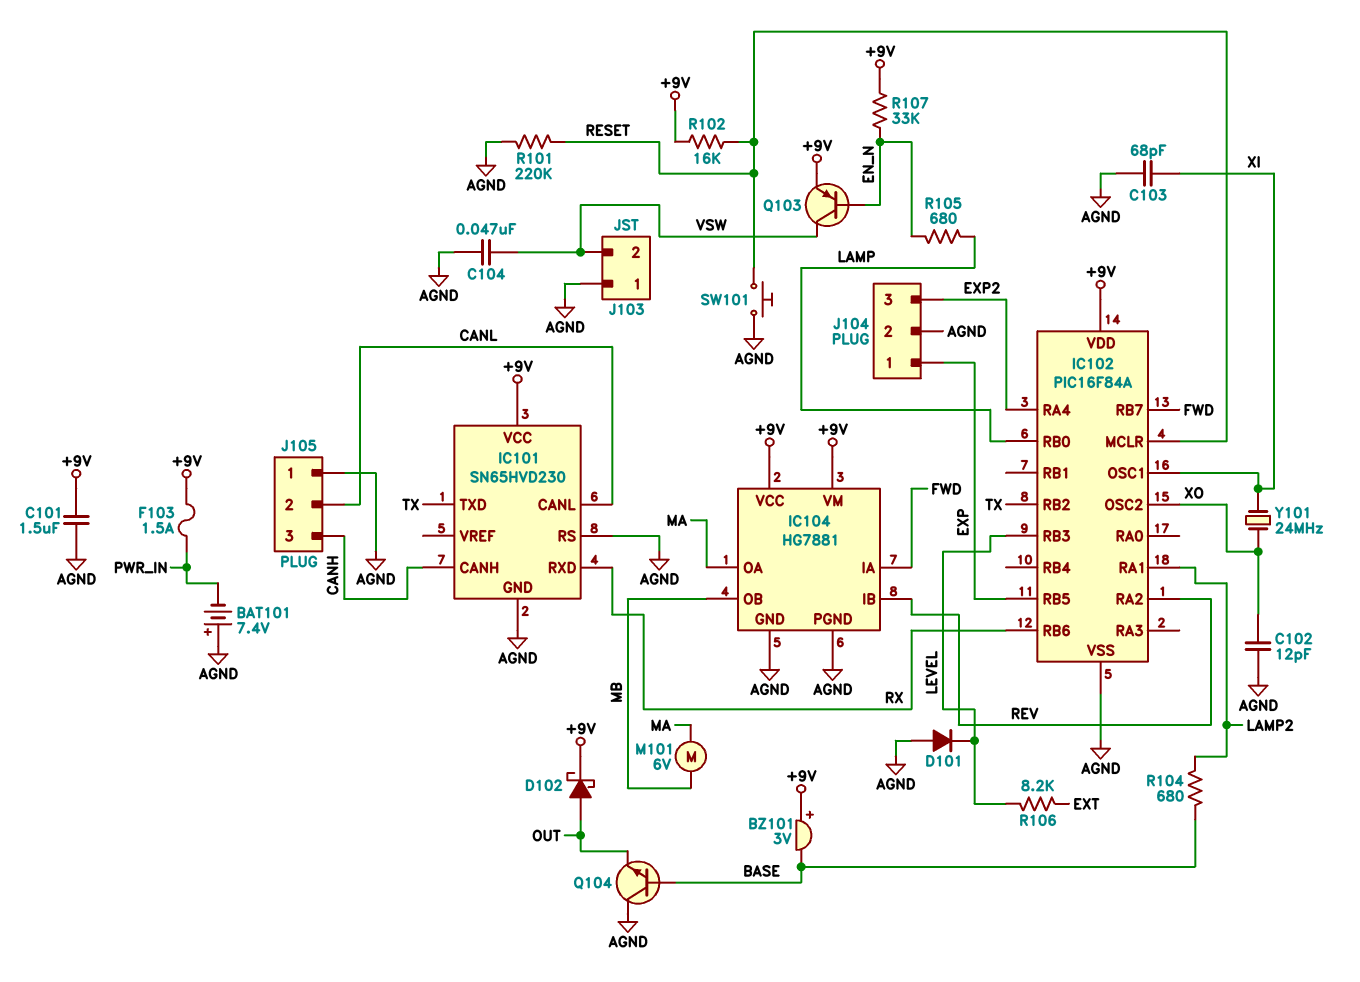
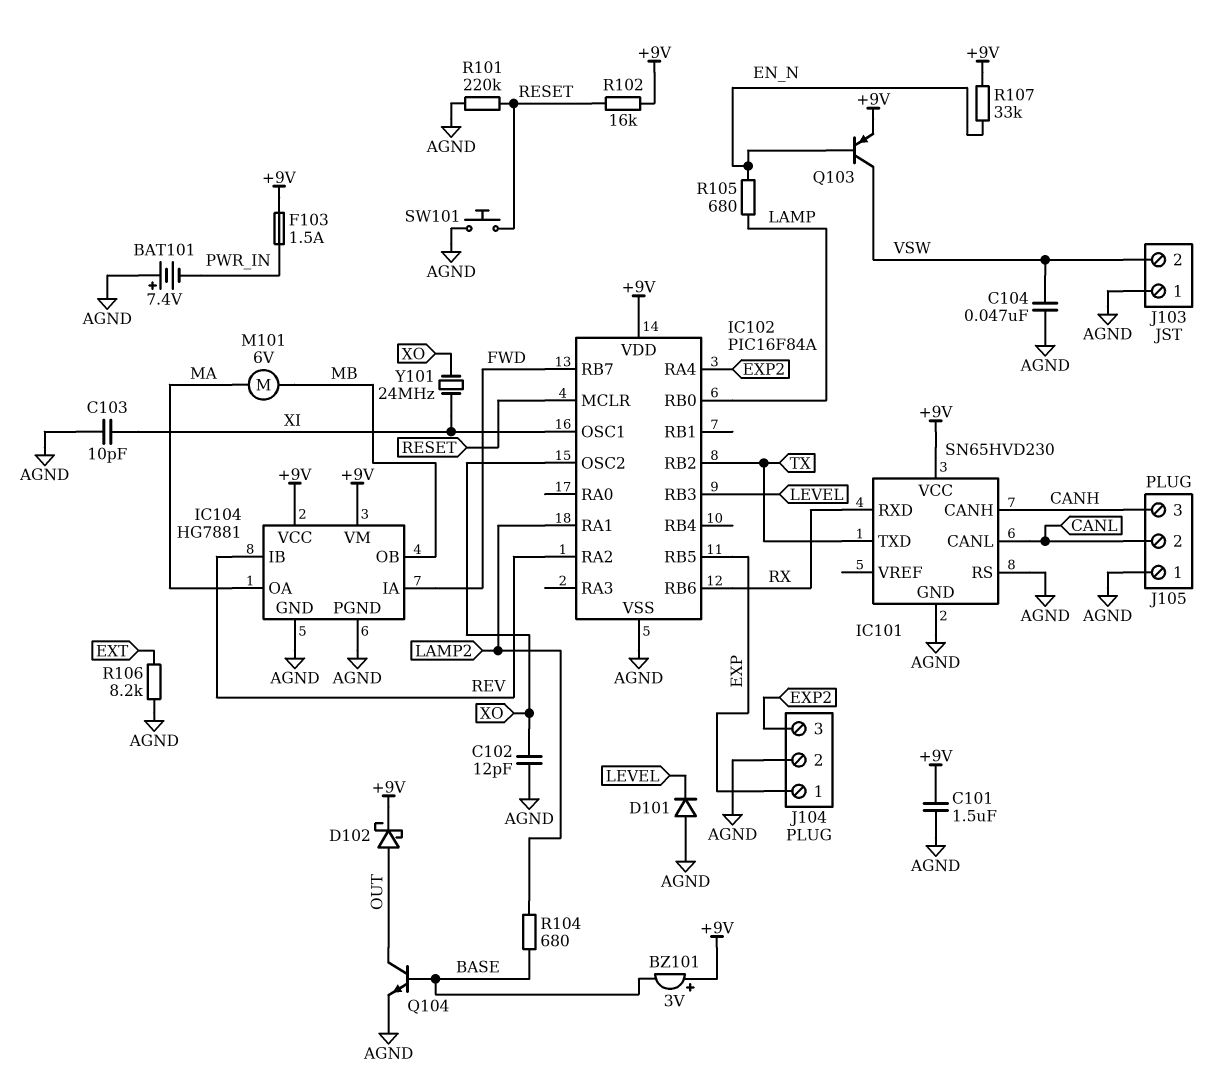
C103: 68pF (AGND, XI) -> 10pF (AGND, XI)
Q104: NPN (B BASE, C AGND, E OUT) -> NPN (B BASE, C OUT, E AGND)
R106: 8.2k (EXT, LEVEL) -> 8.2k (AGND, EXT)

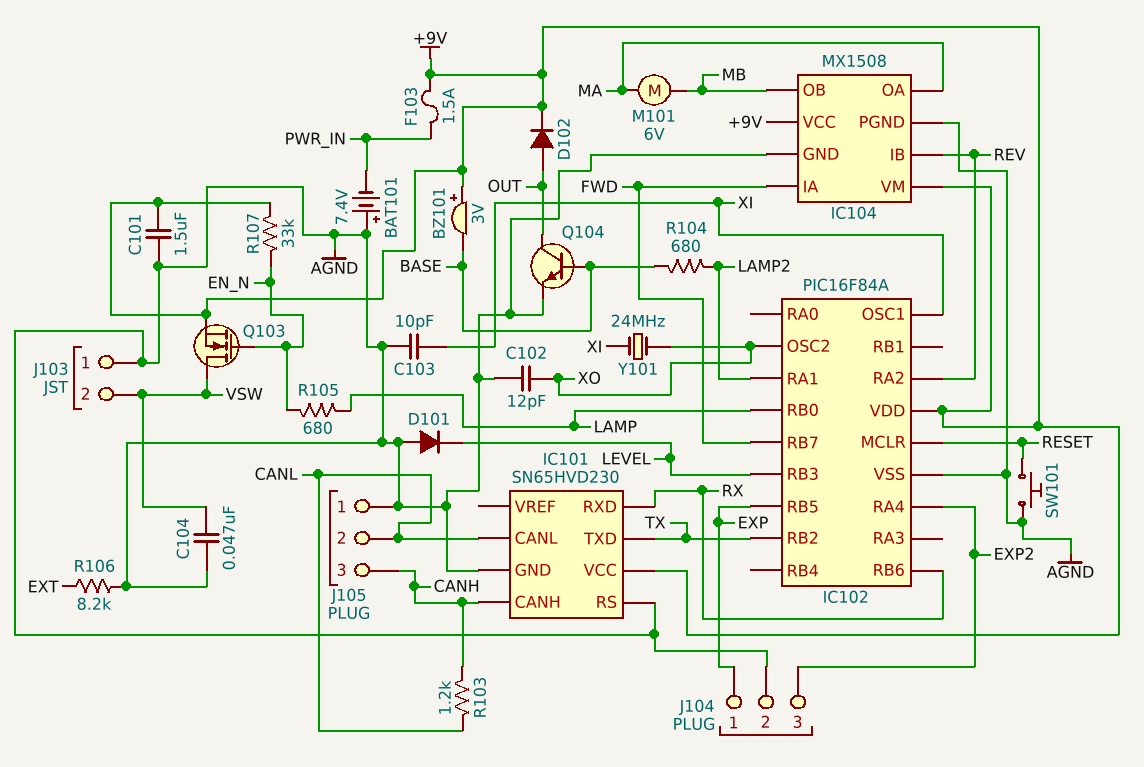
D102: schottky (A OUT, K +9V) -> diode (A OUT, K +9V)
IC104: HG7881 -> MX1508
Q103: PNP (B EN_N, C VSW, E +9V) -> NMOS (G EN_N, D VSW, S +9V)
R101: 220k (AGND, RESET) -> none
R102: 16k (+9V, RESET) -> none
R103: none -> 1.2k (CANH, CANL)

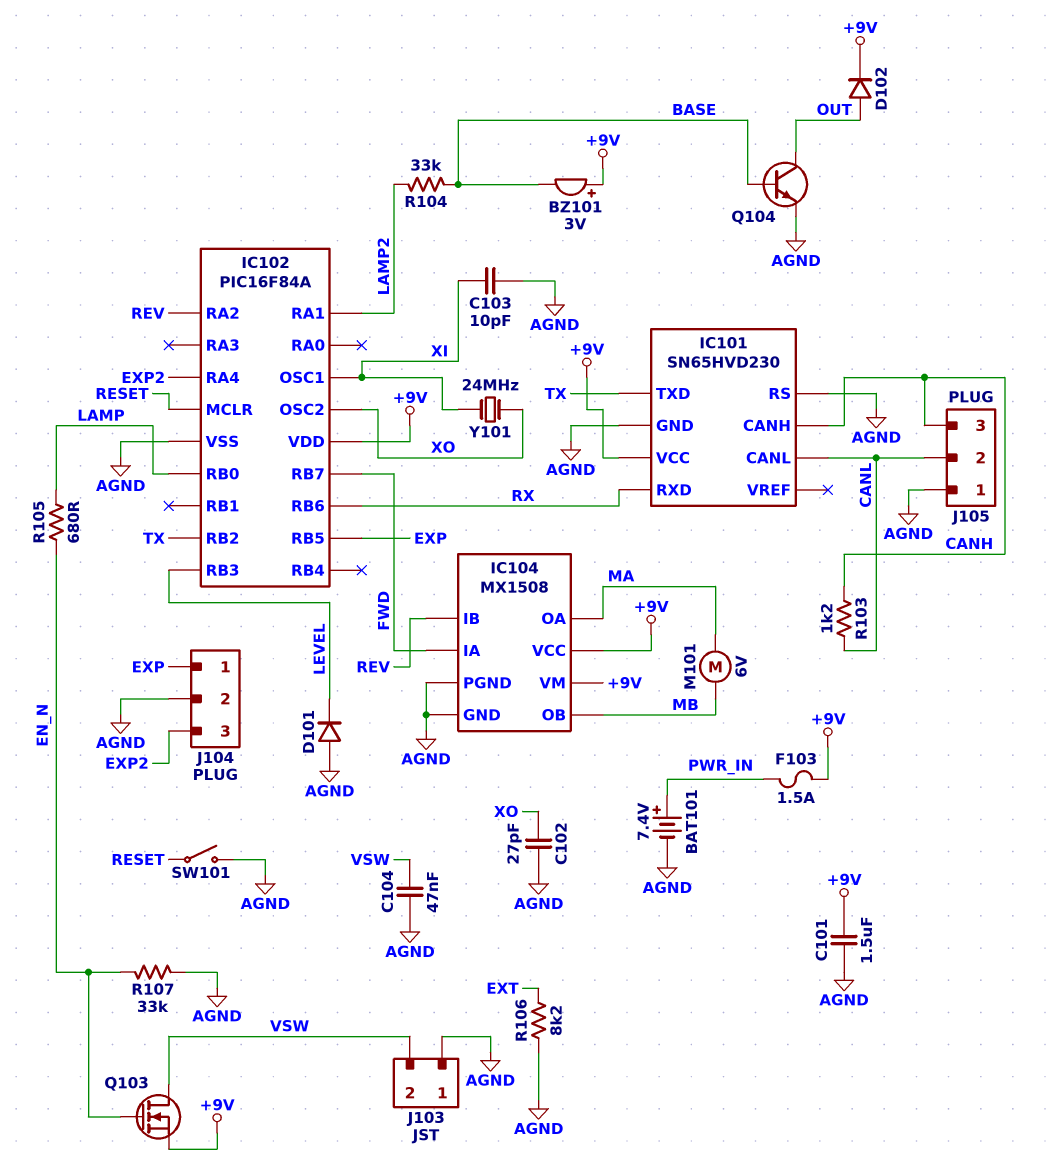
BAT101: 7.4V (plus AGND, minus PWR_IN) -> 7.4V (plus PWR_IN, minus AGND)
C102: 12pF (AGND, XO) -> 27pF (AGND, XO)
R104: 680 (BASE, LAMP2) -> 33k (BASE, LAMP2)
R107: 33k (+9V, EN_N) -> 33k (AGND, EN_N)
SW101: button (AGND, RESET) -> switch (AGND, RESET)

